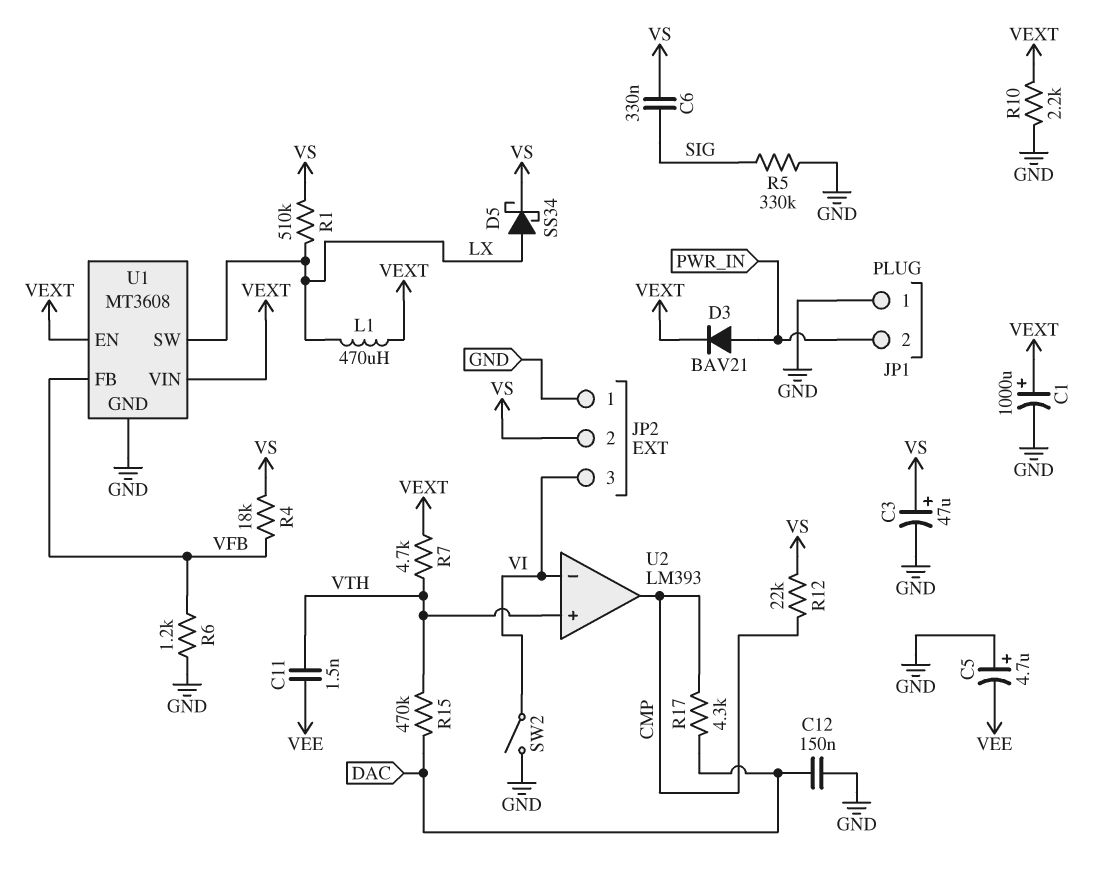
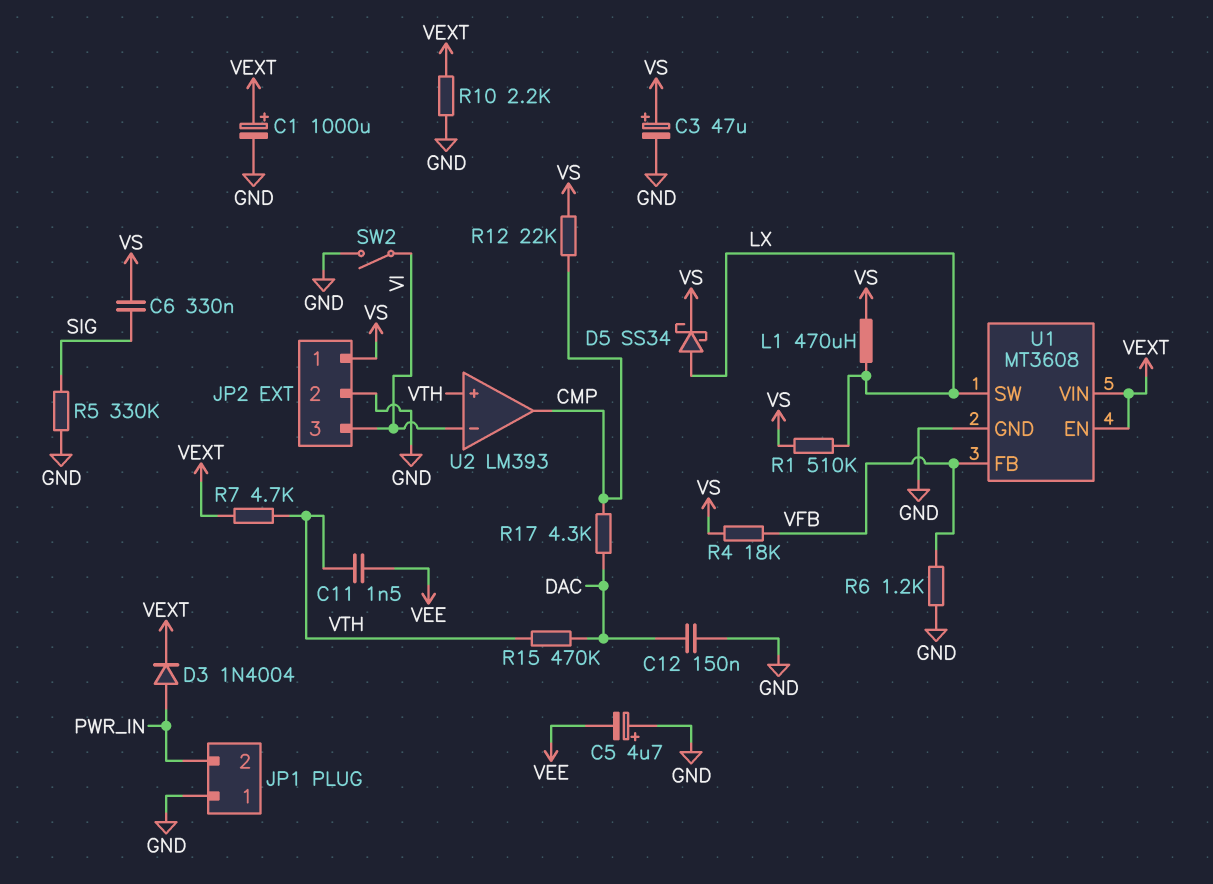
D3: diode BAV21 (A PWR_IN, K VEXT) -> diode 1N4004 (A PWR_IN, K VEXT)
JP2 pin 1: GND -> VS
JP2 pin 2: VS -> GND
L1: 470uH (LX, VEXT) -> 470uH (LX, VS)

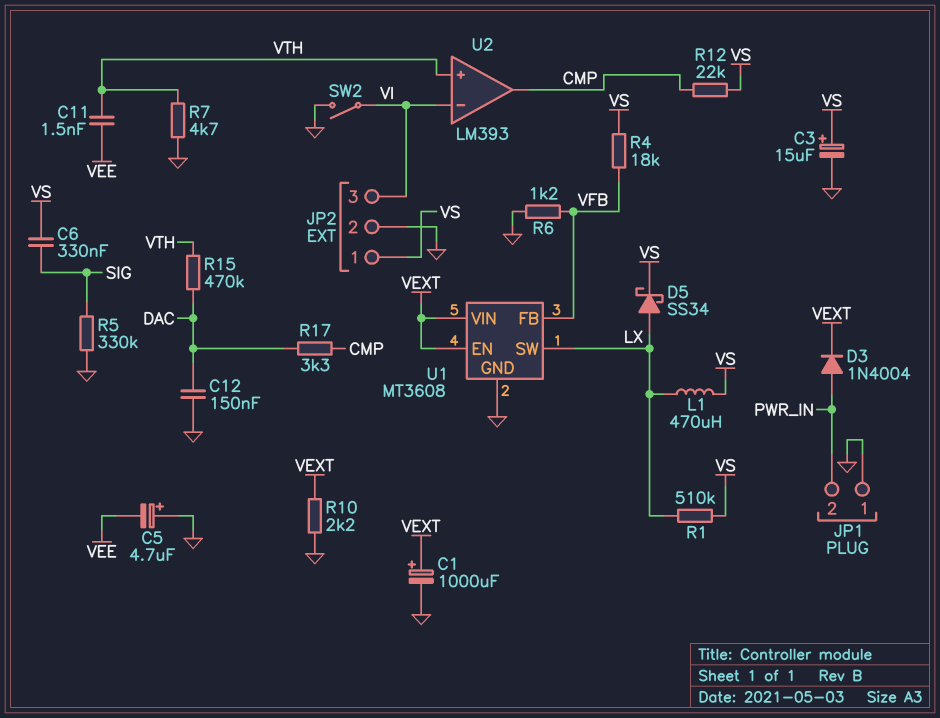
C3: 47uF (plus VS, minus GND) -> 15uF (plus VS, minus GND)
R7: 4.7k (VEXT, VTH) -> 4.7k (GND, VTH)
R17: 4.3k (CMP, DAC) -> 3.3k (CMP, DAC)

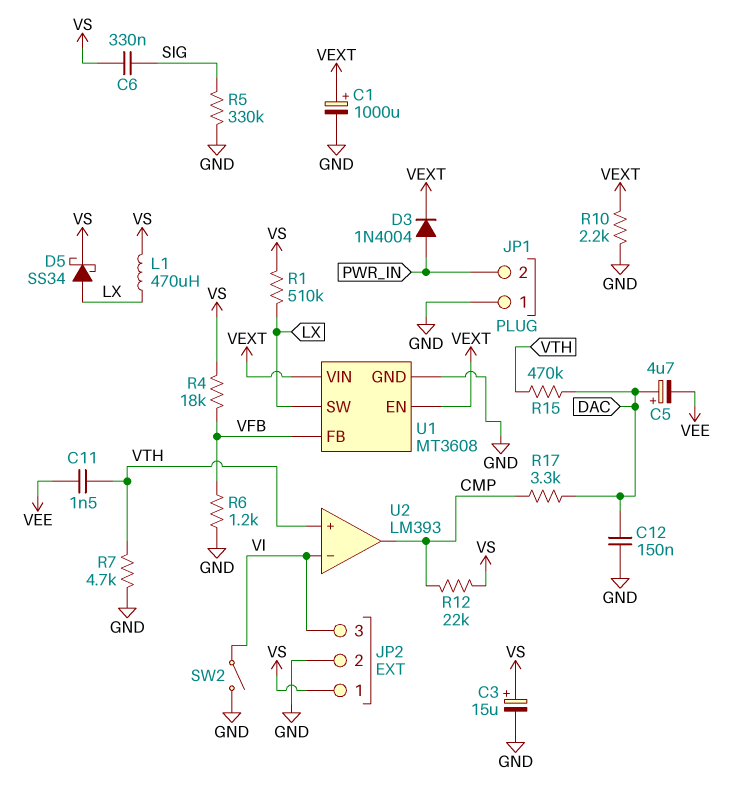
C5: 4.7uF (plus GND, minus VEE) -> 4.7uF (plus DAC, minus VEE)

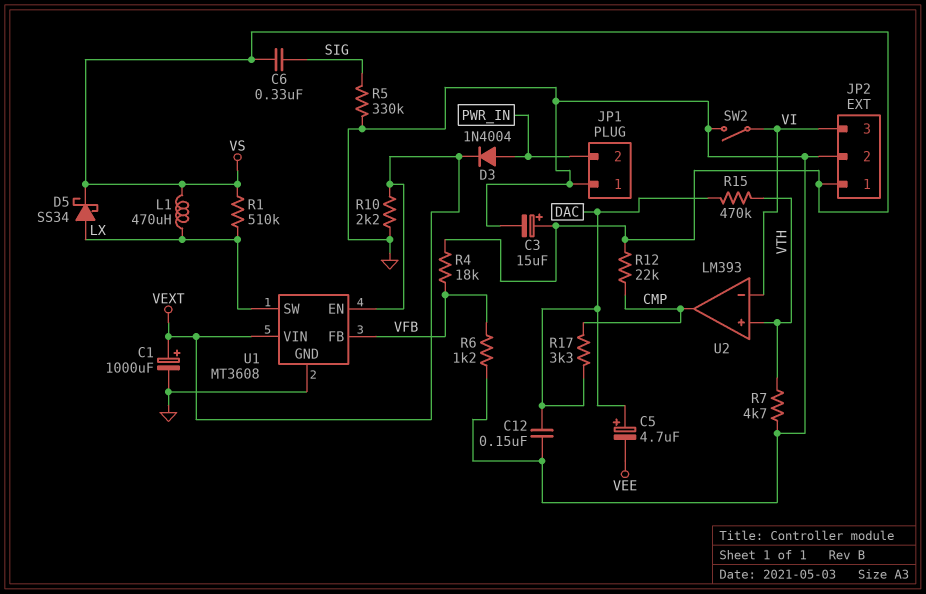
C11: 1.5nF (VEE, VTH) -> none

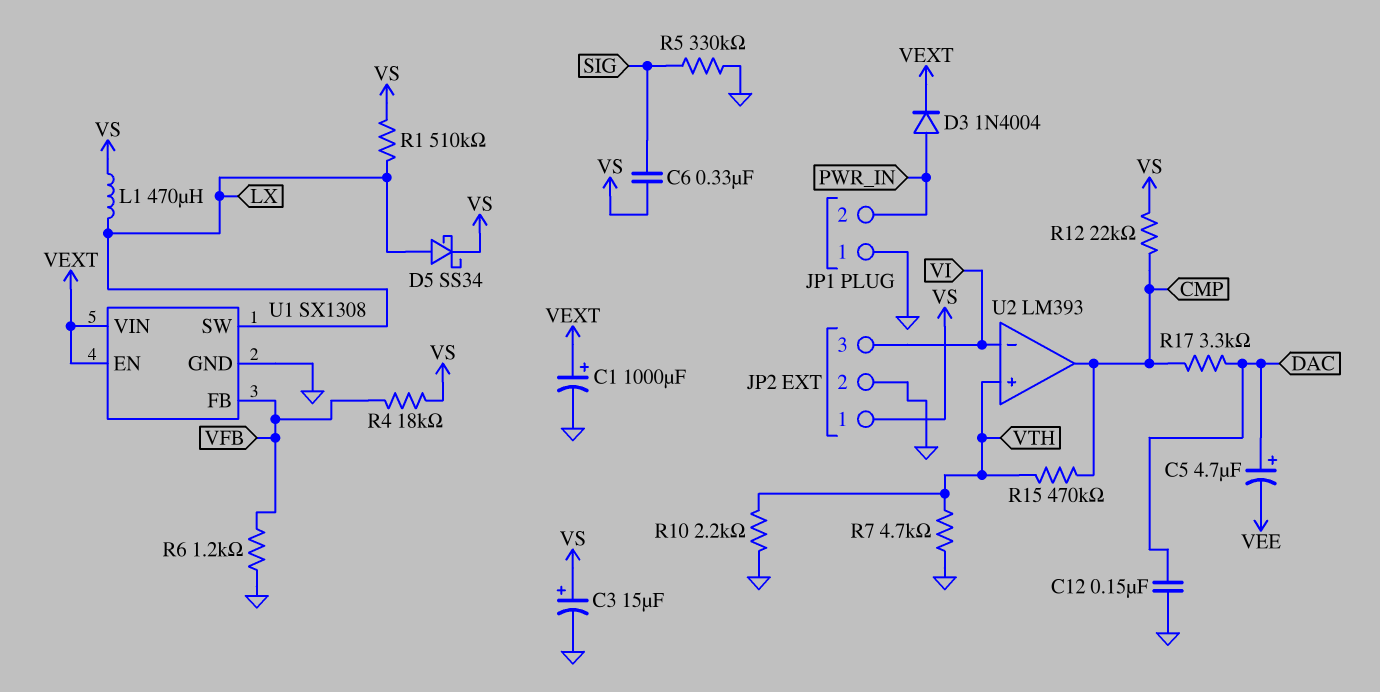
R10: 2.2k (GND, VEXT) -> 2.2k (GND, VTH)
R15: 470k (DAC, VTH) -> 470k (CMP, VTH)
SW2: switch (GND, VI) -> none
U1: MT3608 -> SX1308

